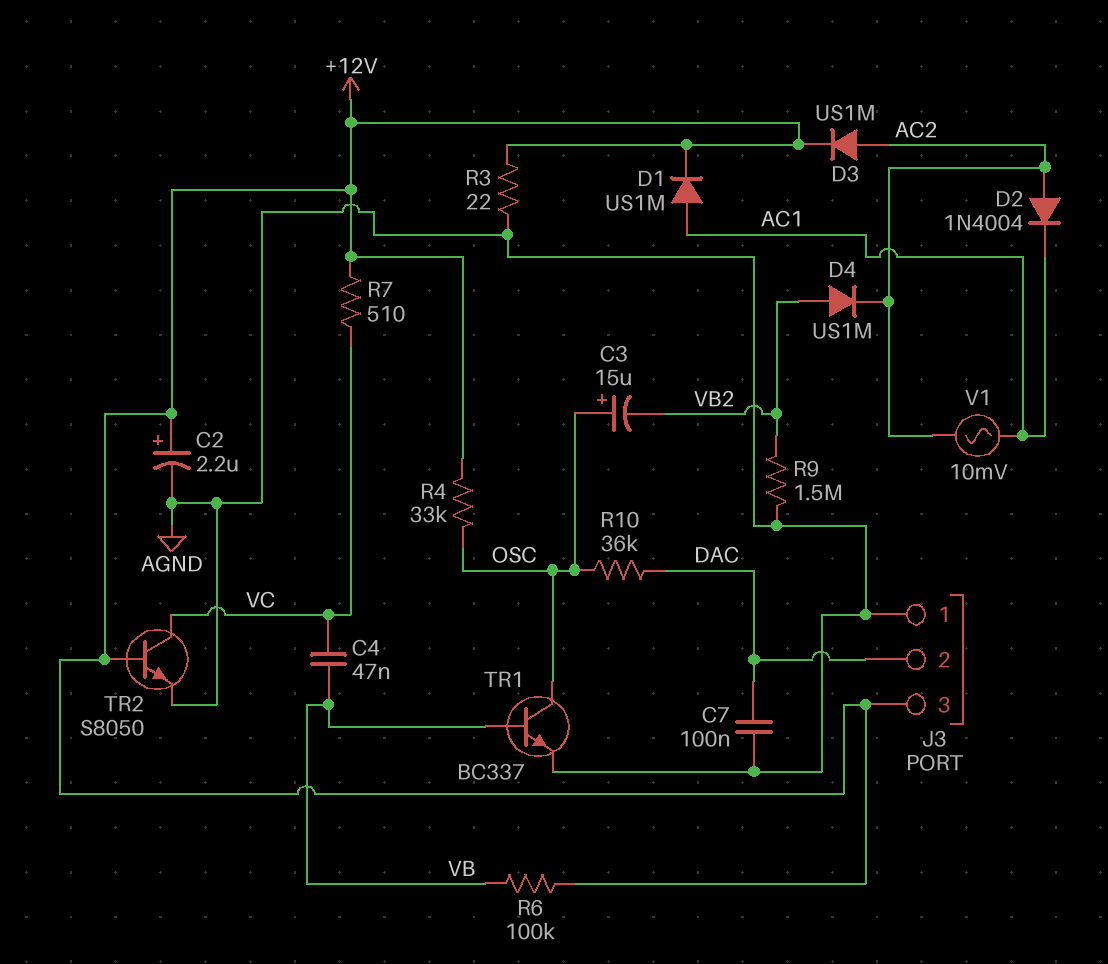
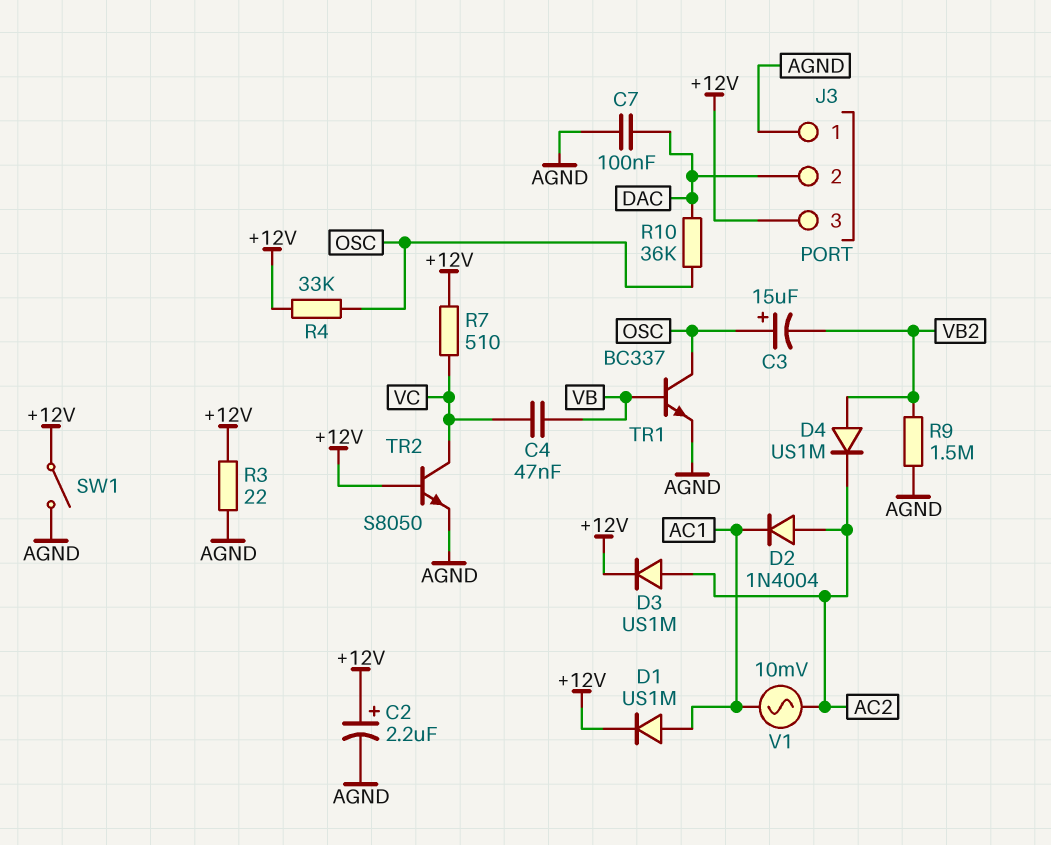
R6: 100k (+12V, VB) -> none
SW1: none -> switch (+12V, AGND)

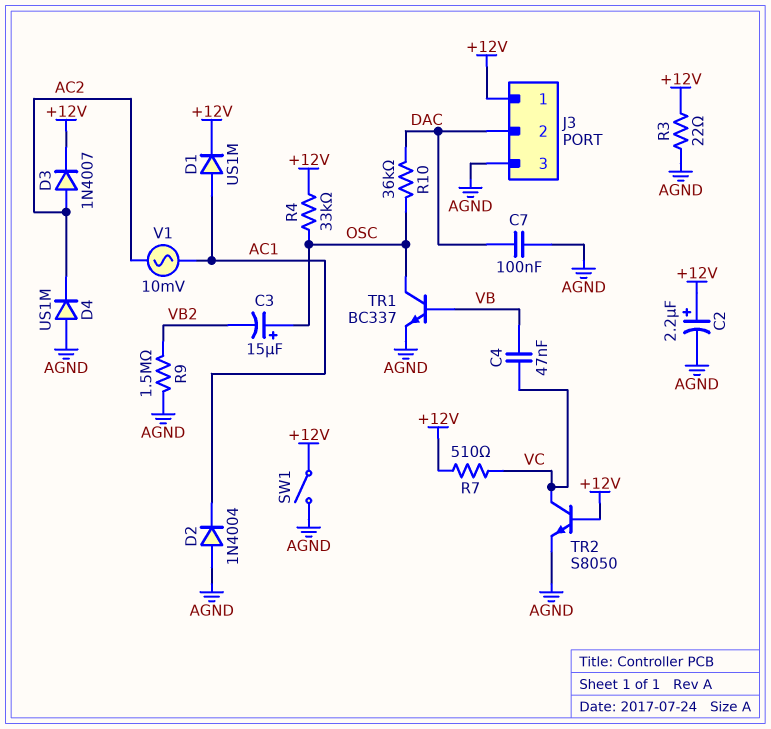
D2: diode 1N4004 (A AC2, K AC1) -> diode 1N4004 (A AGND, K AC1)
D3: diode US1M (A AC2, K +12V) -> diode 1N4007 (A AC2, K +12V)
D4: diode US1M (A VB2, K AC2) -> diode US1M (A AGND, K AC2)
J3 pin 1: AGND -> +12V
J3 pin 3: +12V -> AGND

